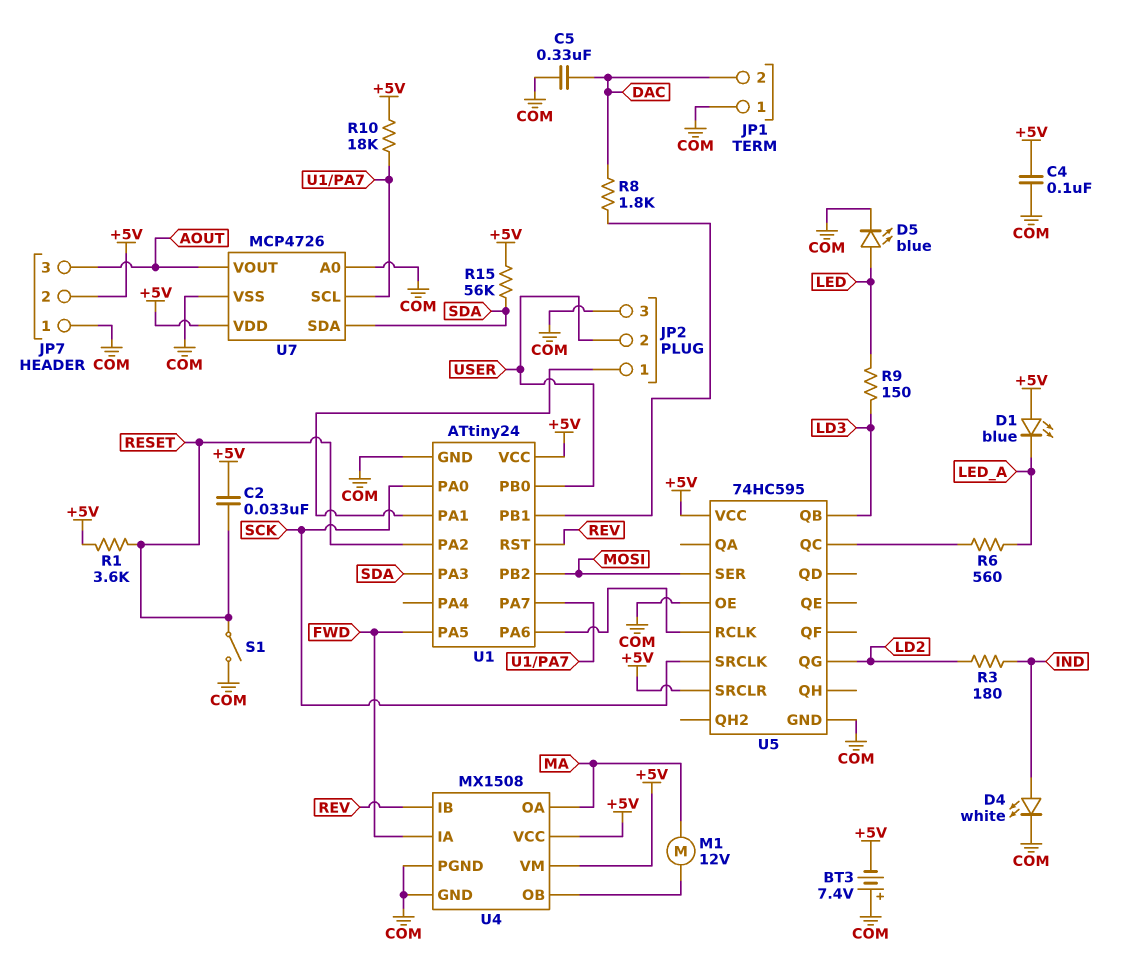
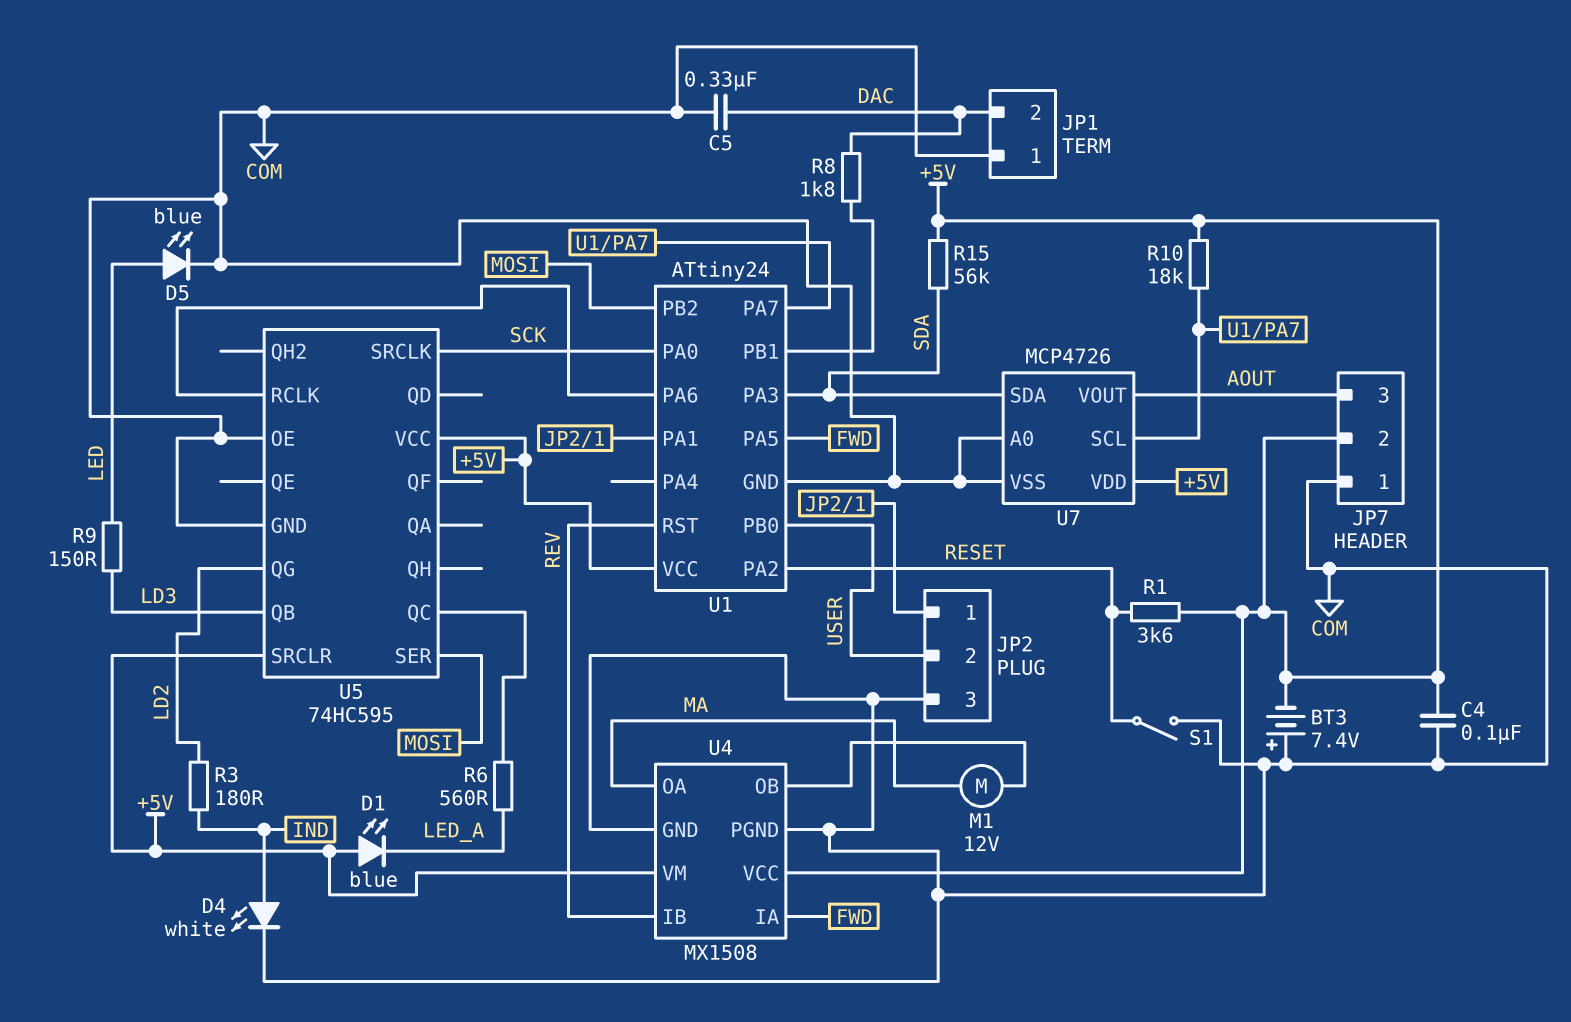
C2: 33nF (+5V, RESET) -> none

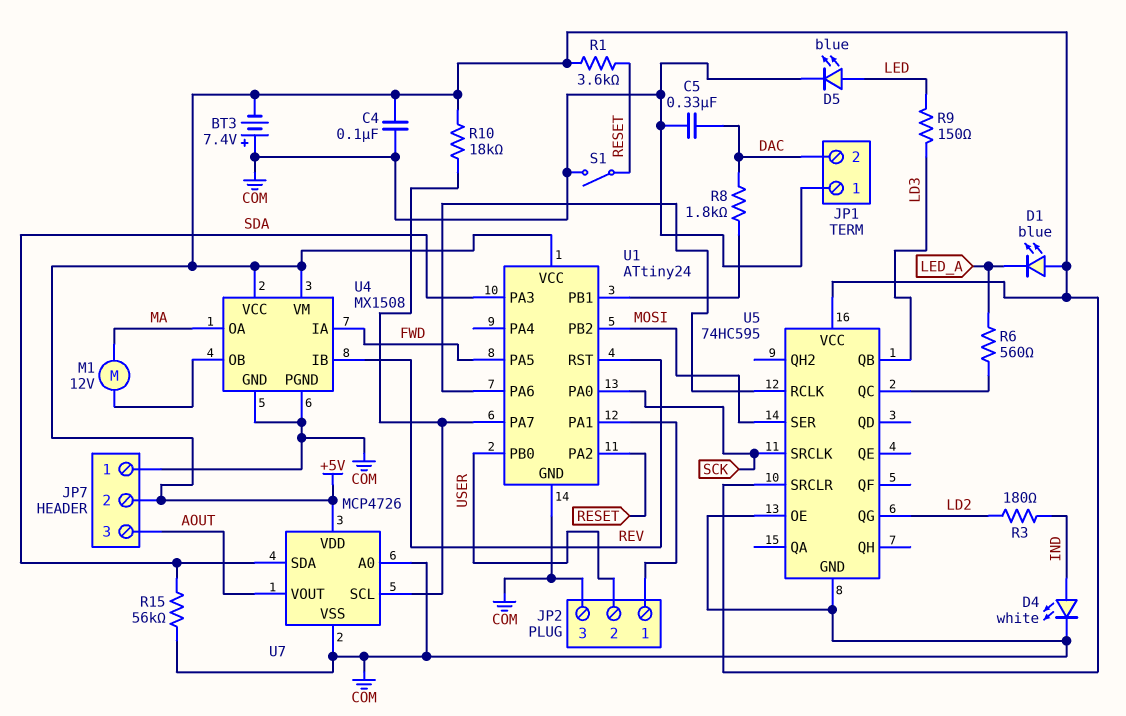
R15: 56k (+5V, SDA) -> 56k (COM, SDA)

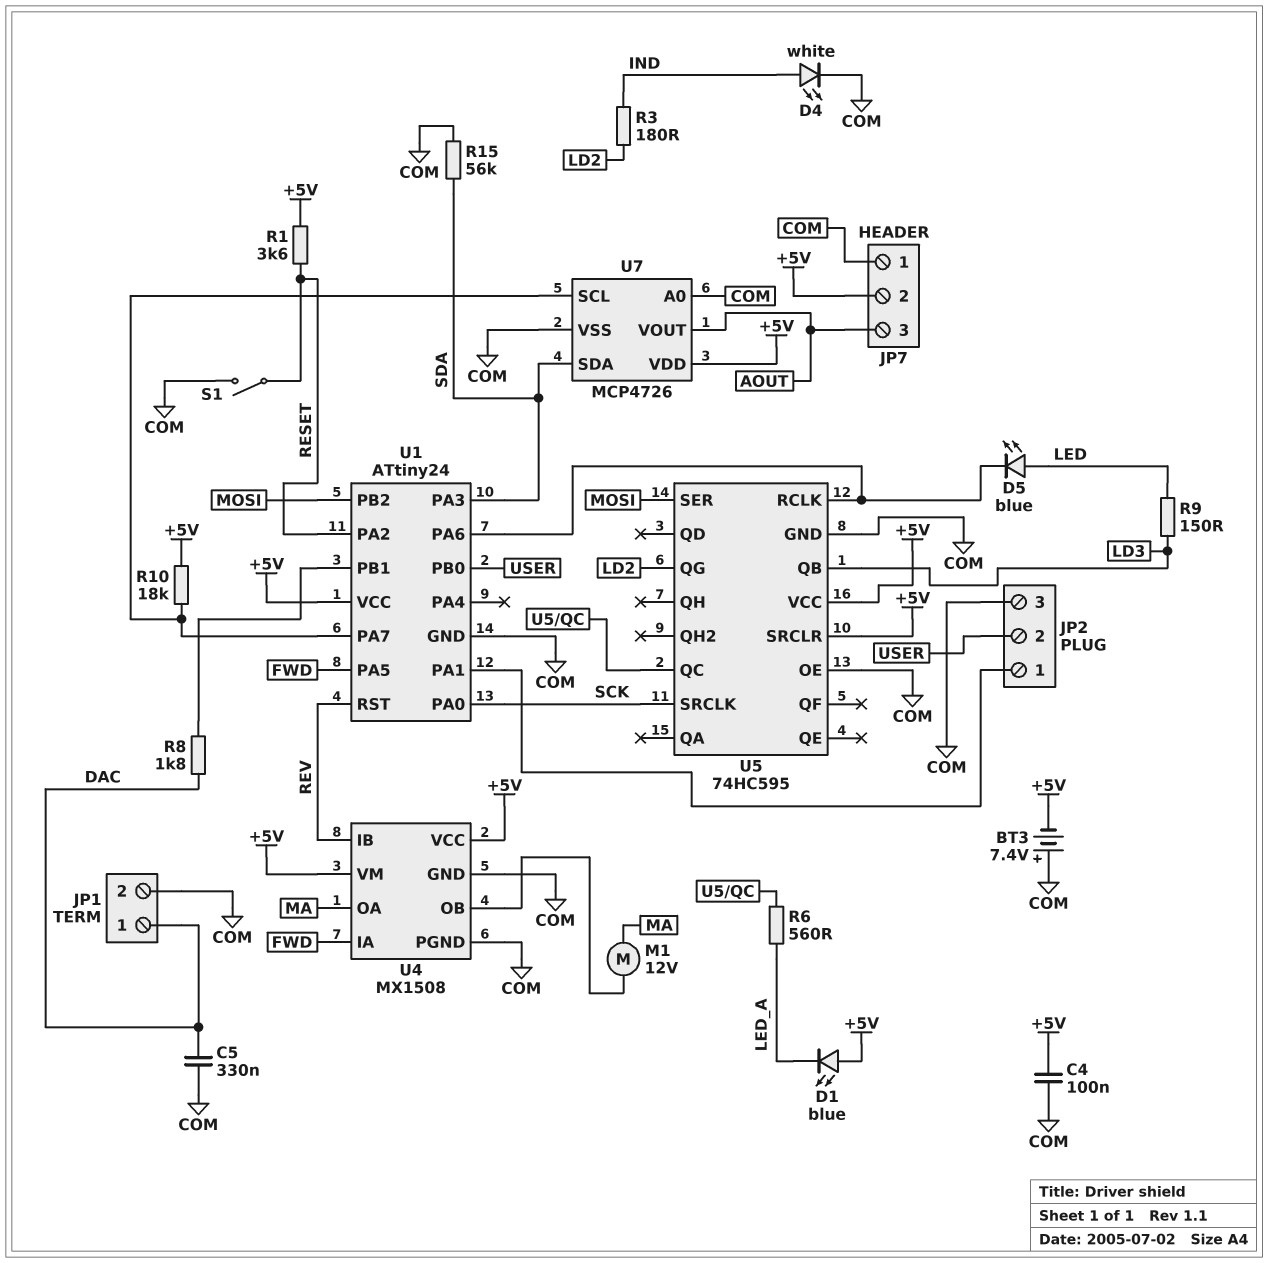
D5: LED blue (A LED, K COM) -> LED blue (A LED, K U1/PA6)
JP1 pin 1: COM -> DAC
JP1 pin 2: DAC -> COM

